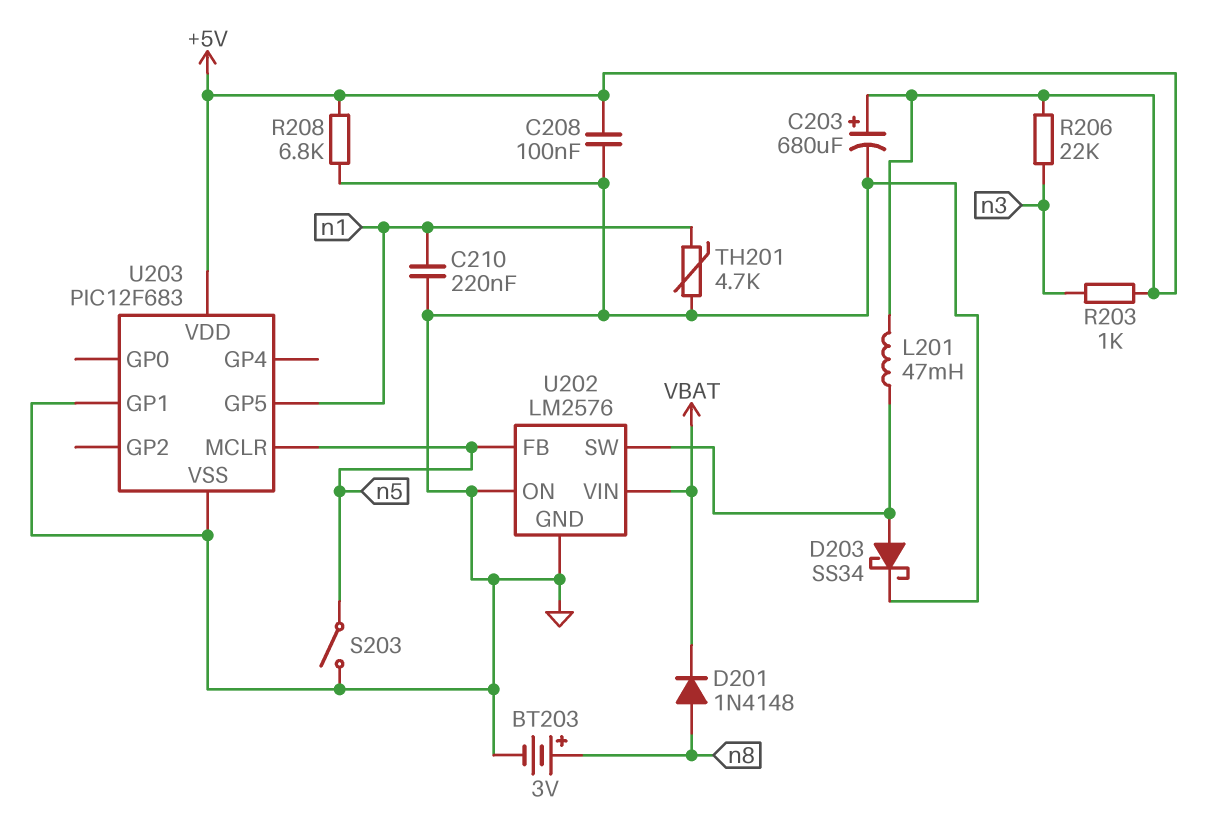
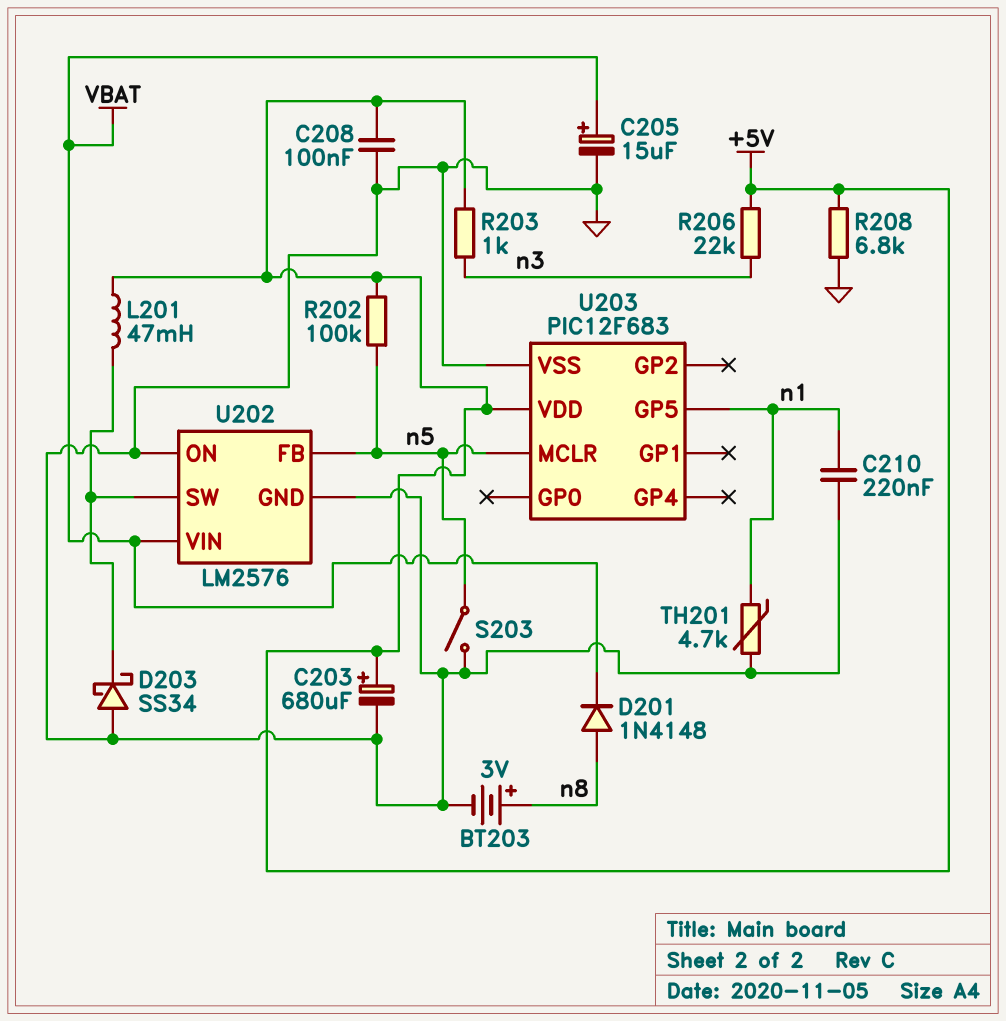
C205: none -> 15uF (plus VBAT, minus GND)
D203: schottky SS34 (A U202/SW, K GND) -> schottky SS34 (A GND, K U202/SW)
R202: none -> 100k (+5V, n5)
U203 pin GP1: GND -> none

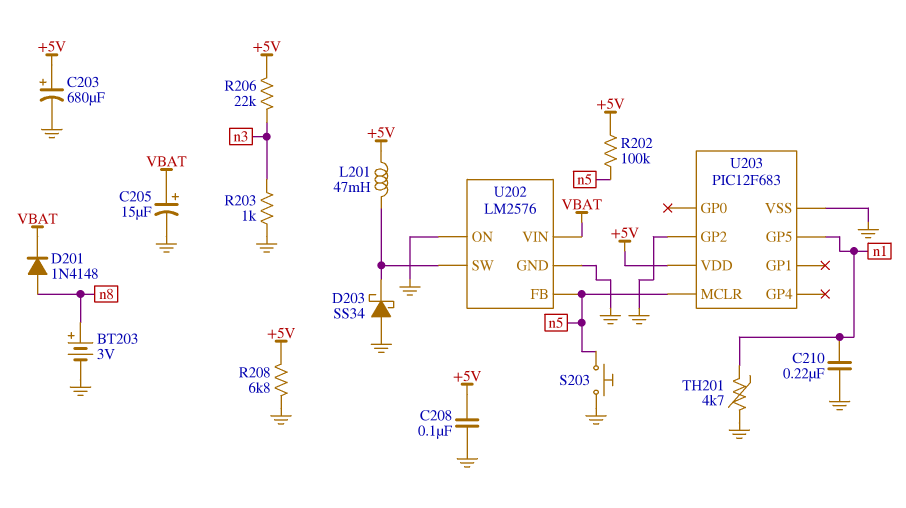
R203: 1k (+5V, n3) -> 1k (GND, n3)
S203: switch (GND, n5) -> button (GND, n5)
U203 pin GP2: none -> GND

